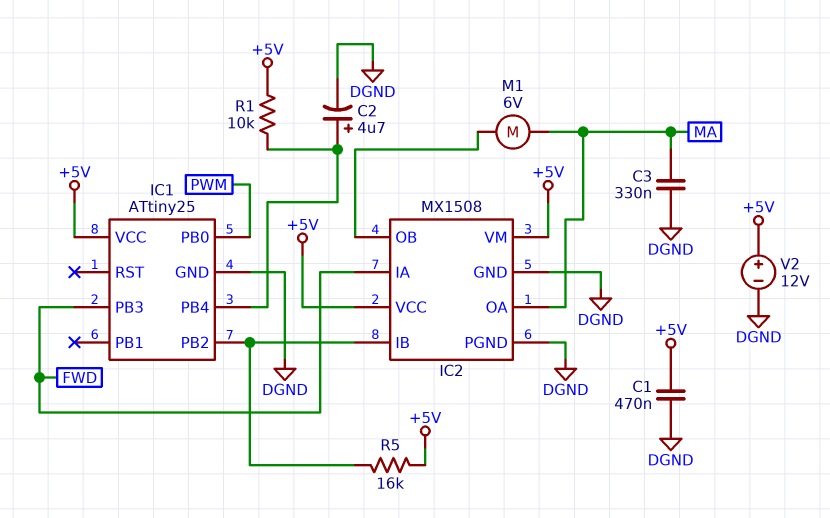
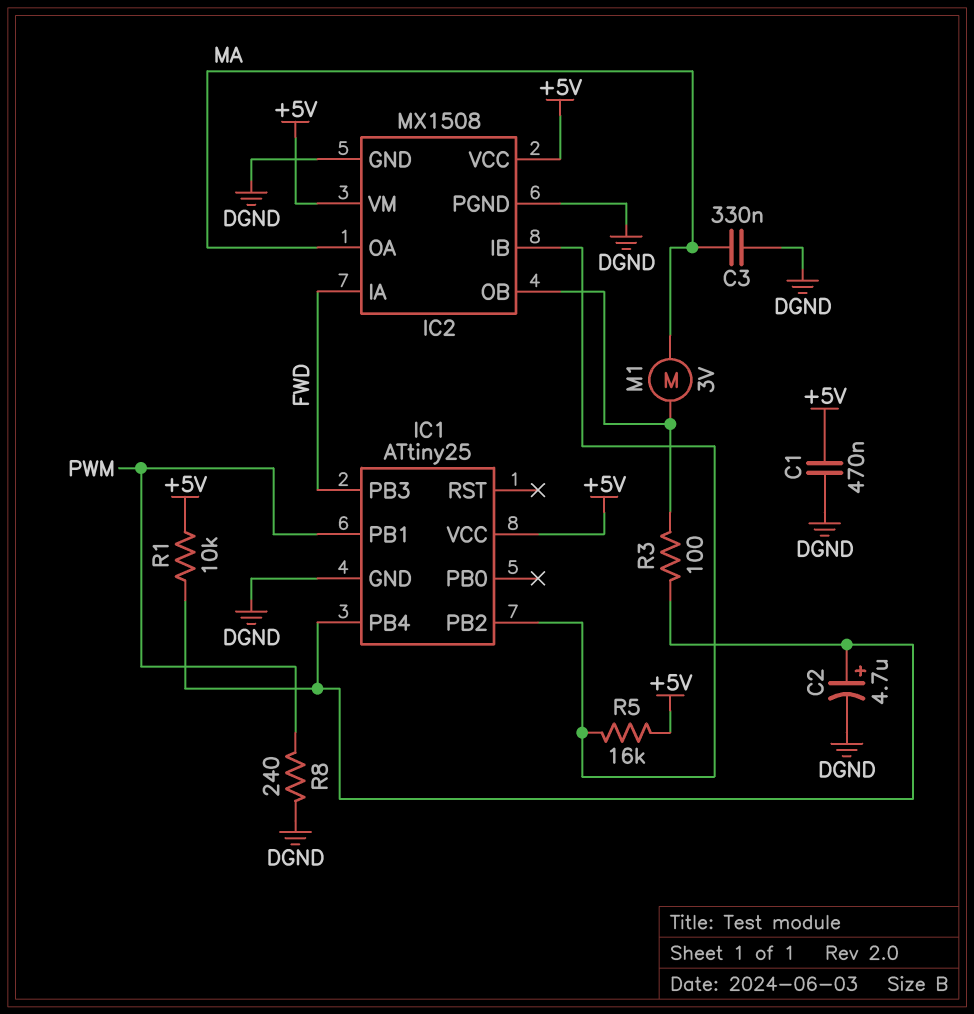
IC1 pin PB0: PWM -> none
IC1 pin PB1: none -> PWM
M1: motor 6V (IC2/OB, MA) -> motor 3V (IC2/OB, MA)
R3: none -> 100 (IC1/PB4, IC2/OB)
R8: none -> 240 (DGND, PWM)
V2: 12V (plus +5V, minus DGND) -> none

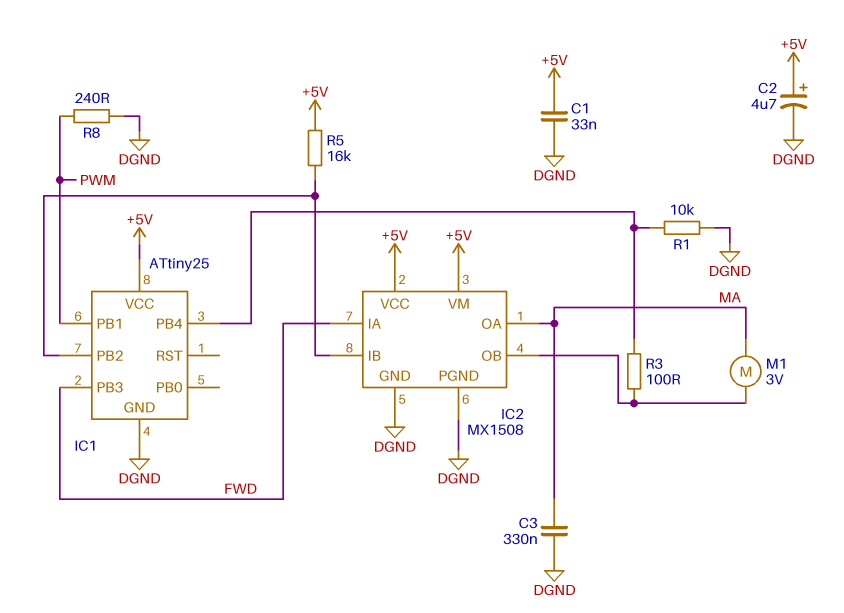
C1: 470nF (+5V, DGND) -> 33nF (+5V, DGND)
C2: 4.7uF (plus IC1/PB4, minus DGND) -> 4.7uF (plus +5V, minus DGND)
R1: 10k (+5V, IC1/PB4) -> 10k (DGND, IC1/PB4)

